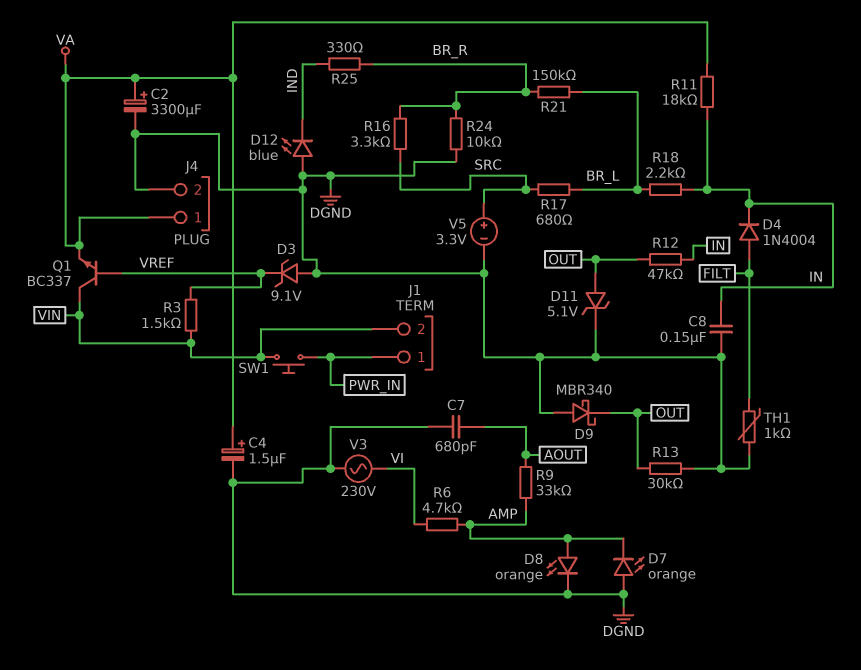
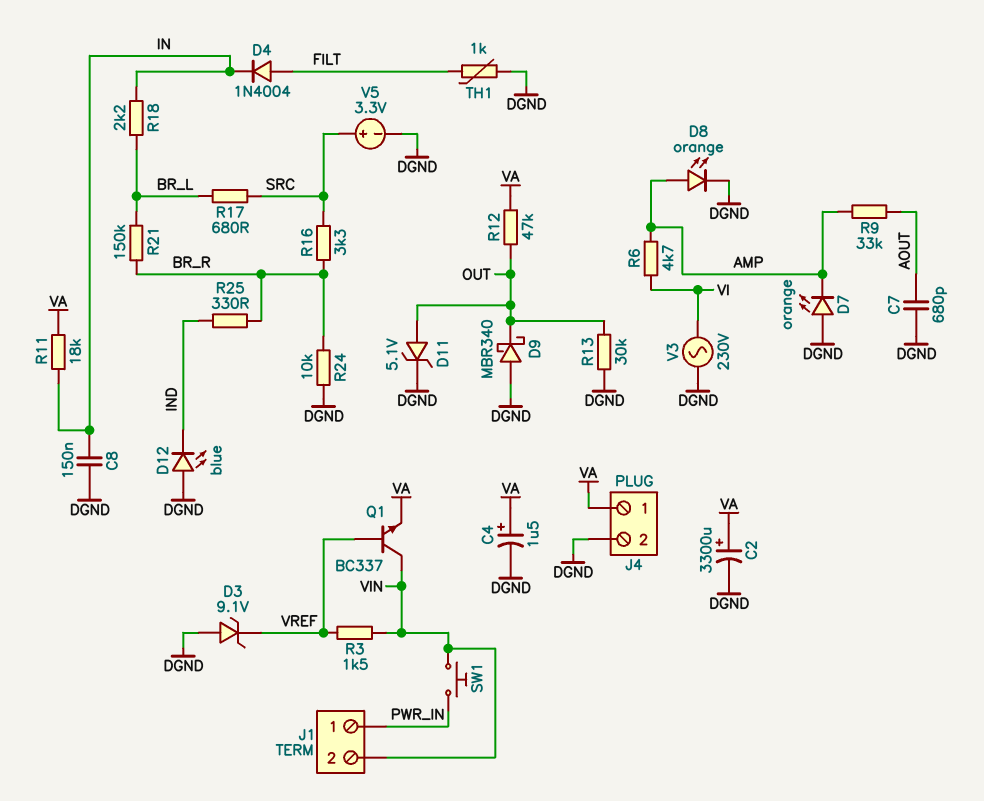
R12: 47k (IN, OUT) -> 47k (OUT, VA)

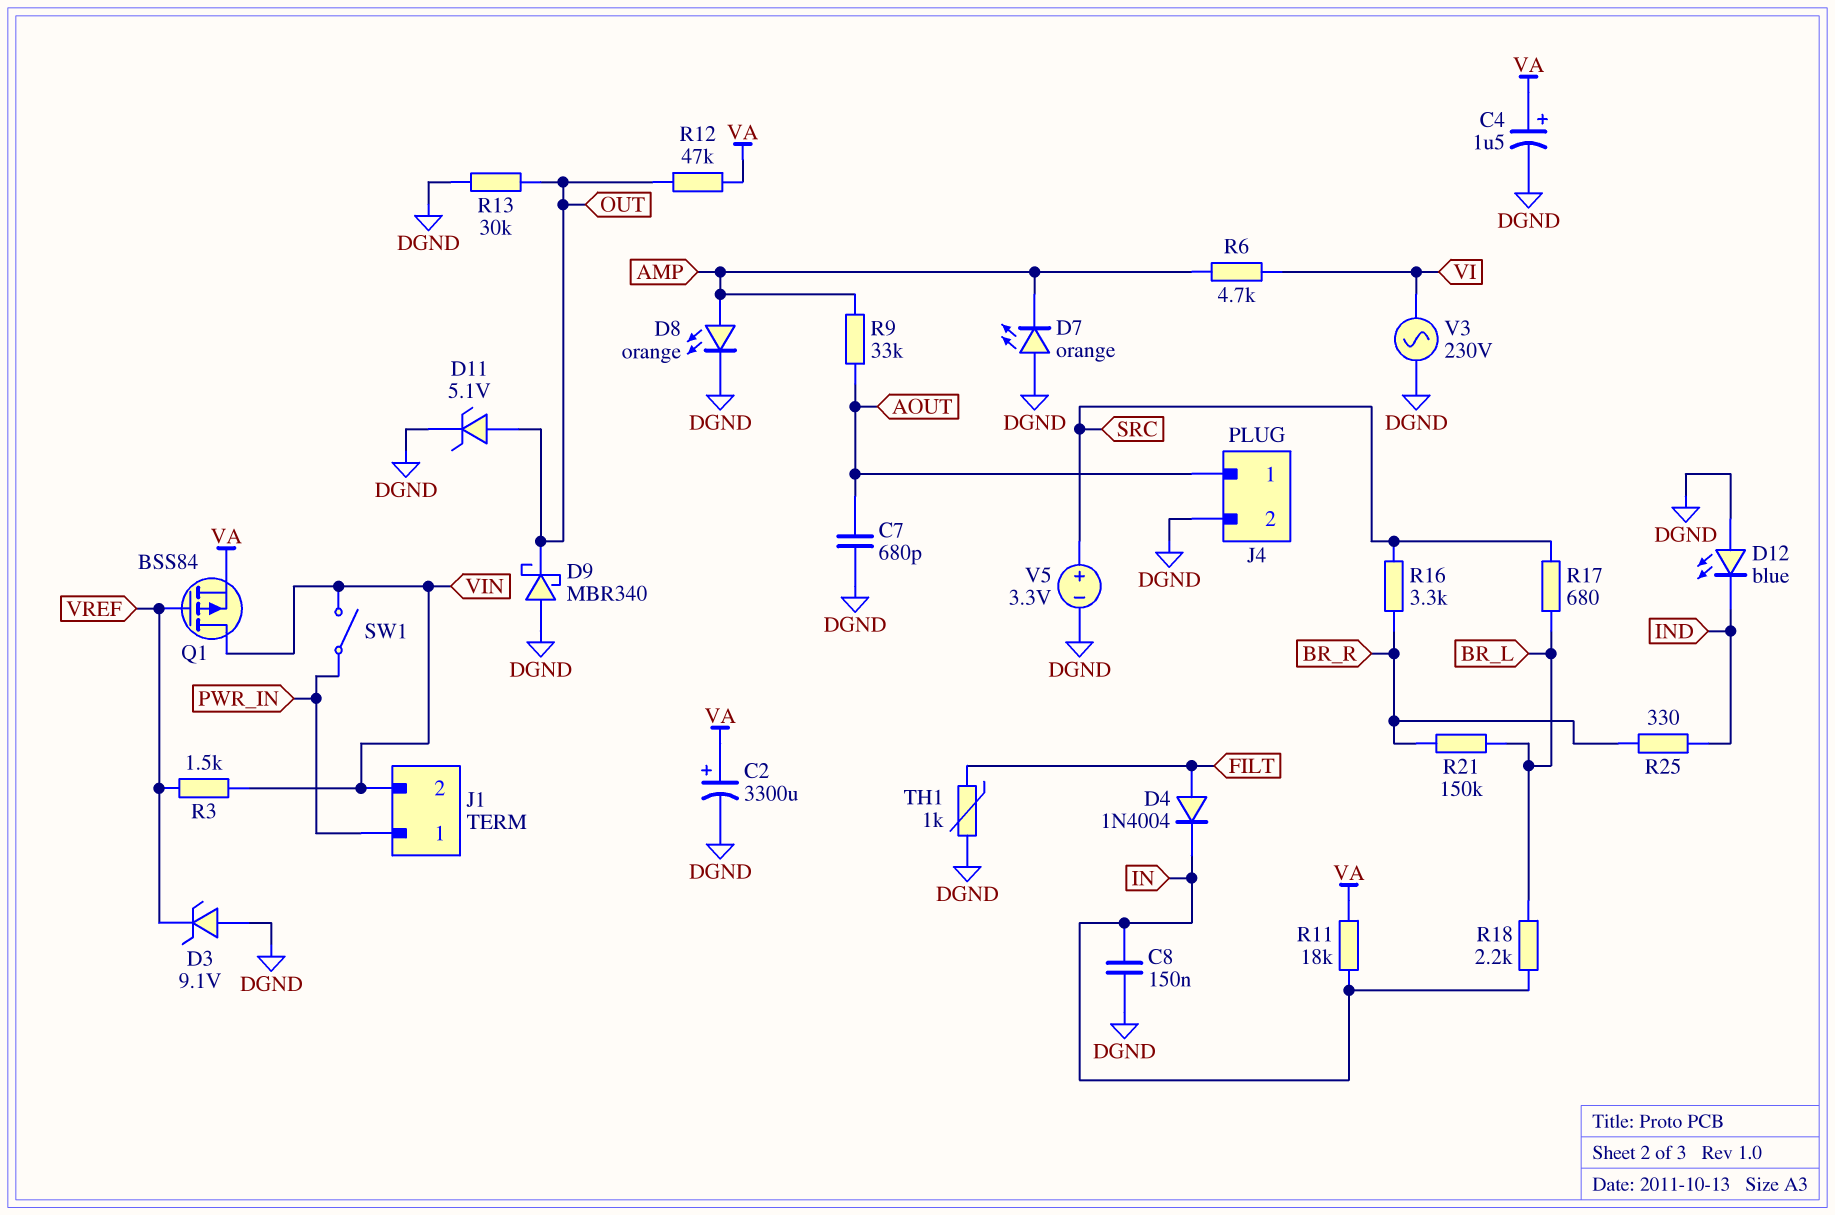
J4 pin 1: VA -> AOUT
Q1: NPN BC337 (B VREF, C VIN, E VA) -> PMOS BSS84 (G VREF, D VIN, S VA)
R24: 10k (BR_R, DGND) -> none
SW1: button (PWR_IN, VIN) -> switch (PWR_IN, VIN)

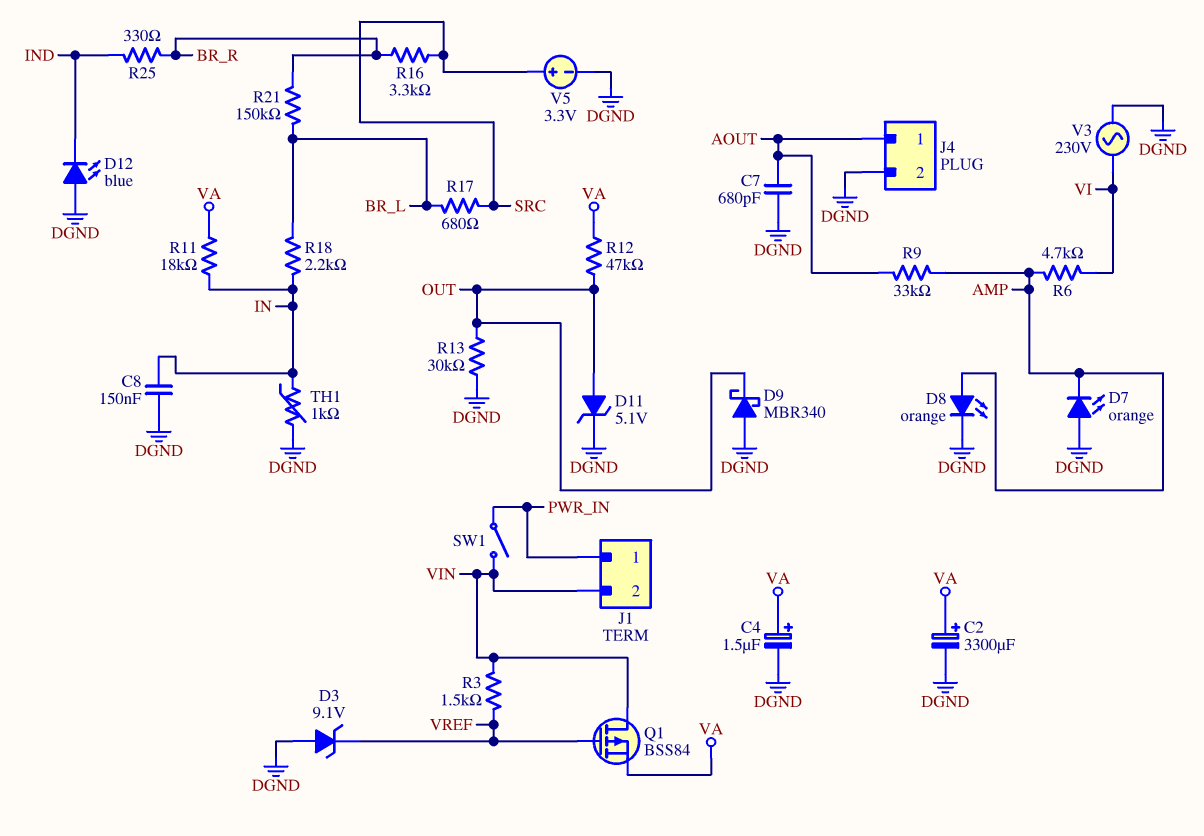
D4: diode 1N4004 (A FILT, K IN) -> none
TH1: 1k (DGND, FILT) -> 1k (DGND, IN)

